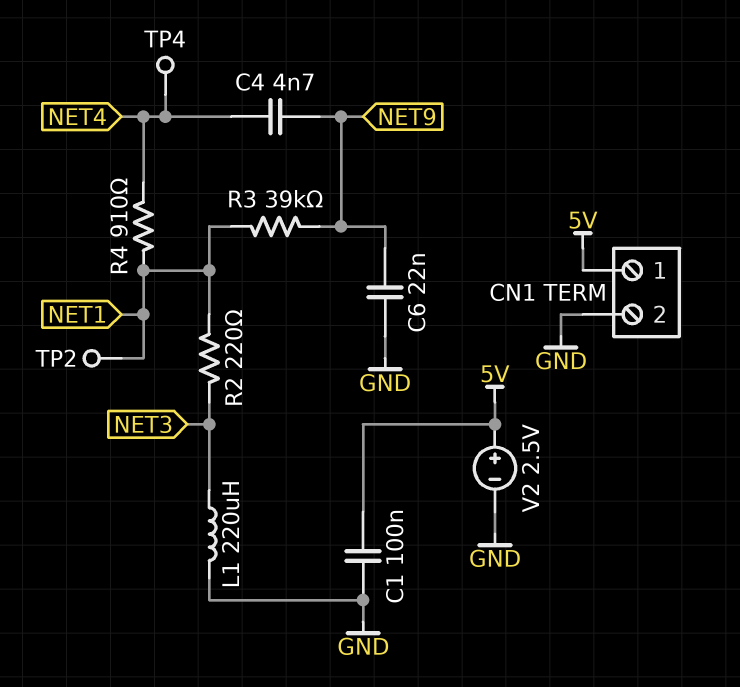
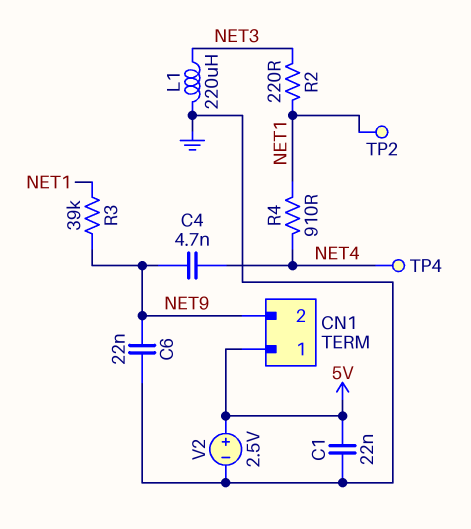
C1: 100nF (5V, GND) -> 22nF (5V, GND)
CN1 pin 2: GND -> NET9

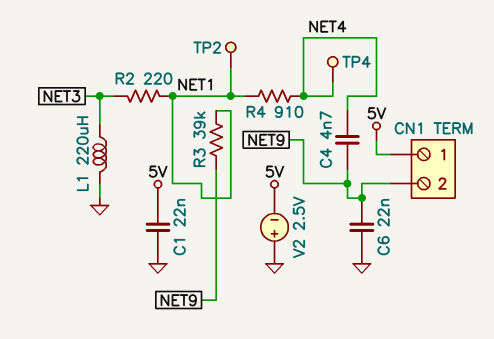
V2: 2.5V (plus 5V, minus GND) -> 2.5V (plus GND, minus 5V)

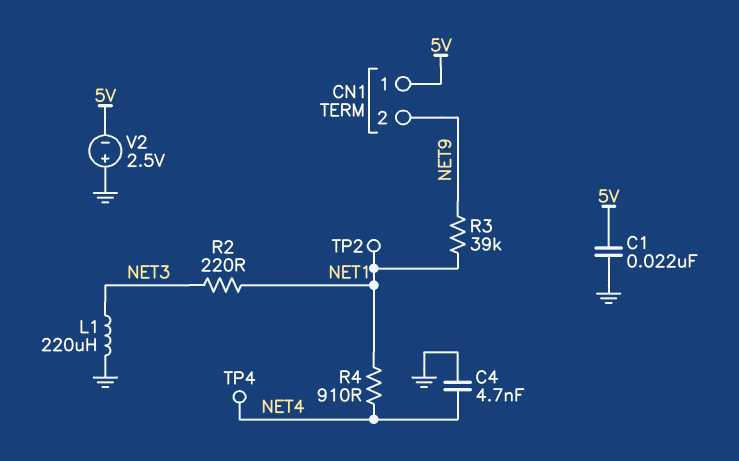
C4: 4.7nF (NET4, NET9) -> 4.7nF (GND, NET4)
C6: 22nF (GND, NET9) -> none

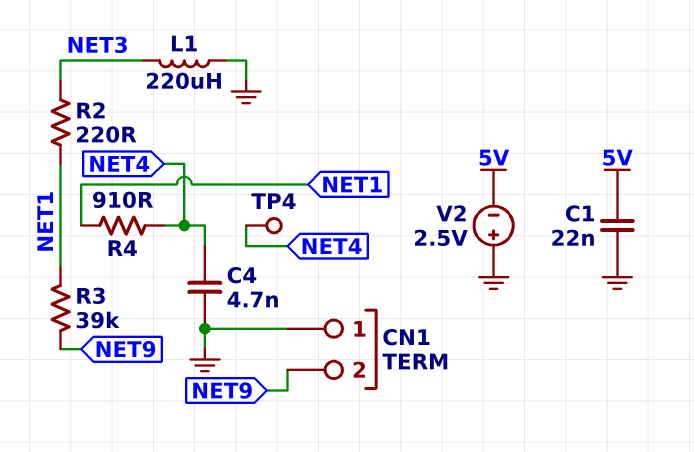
CN1 pin 1: 5V -> GND
TP2: test point (NET1) -> none

